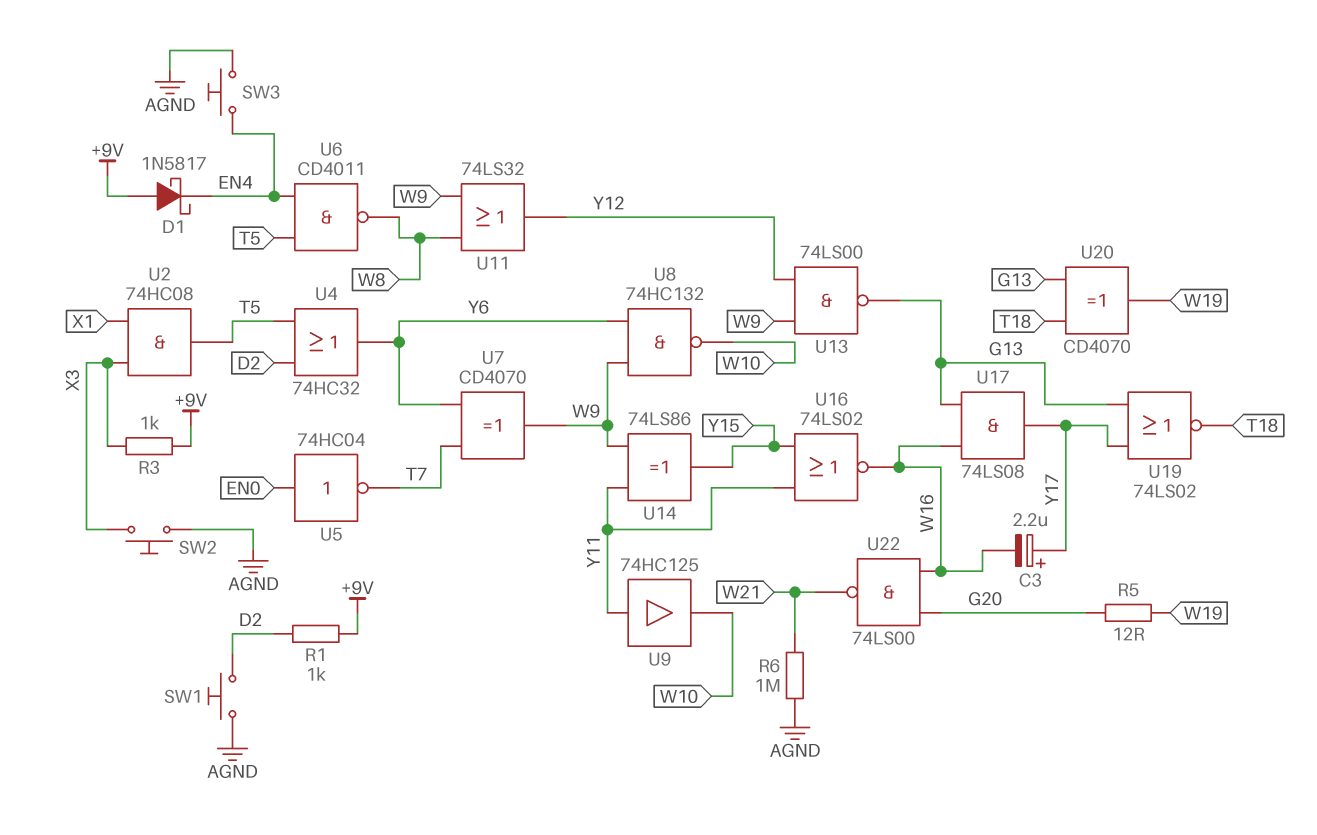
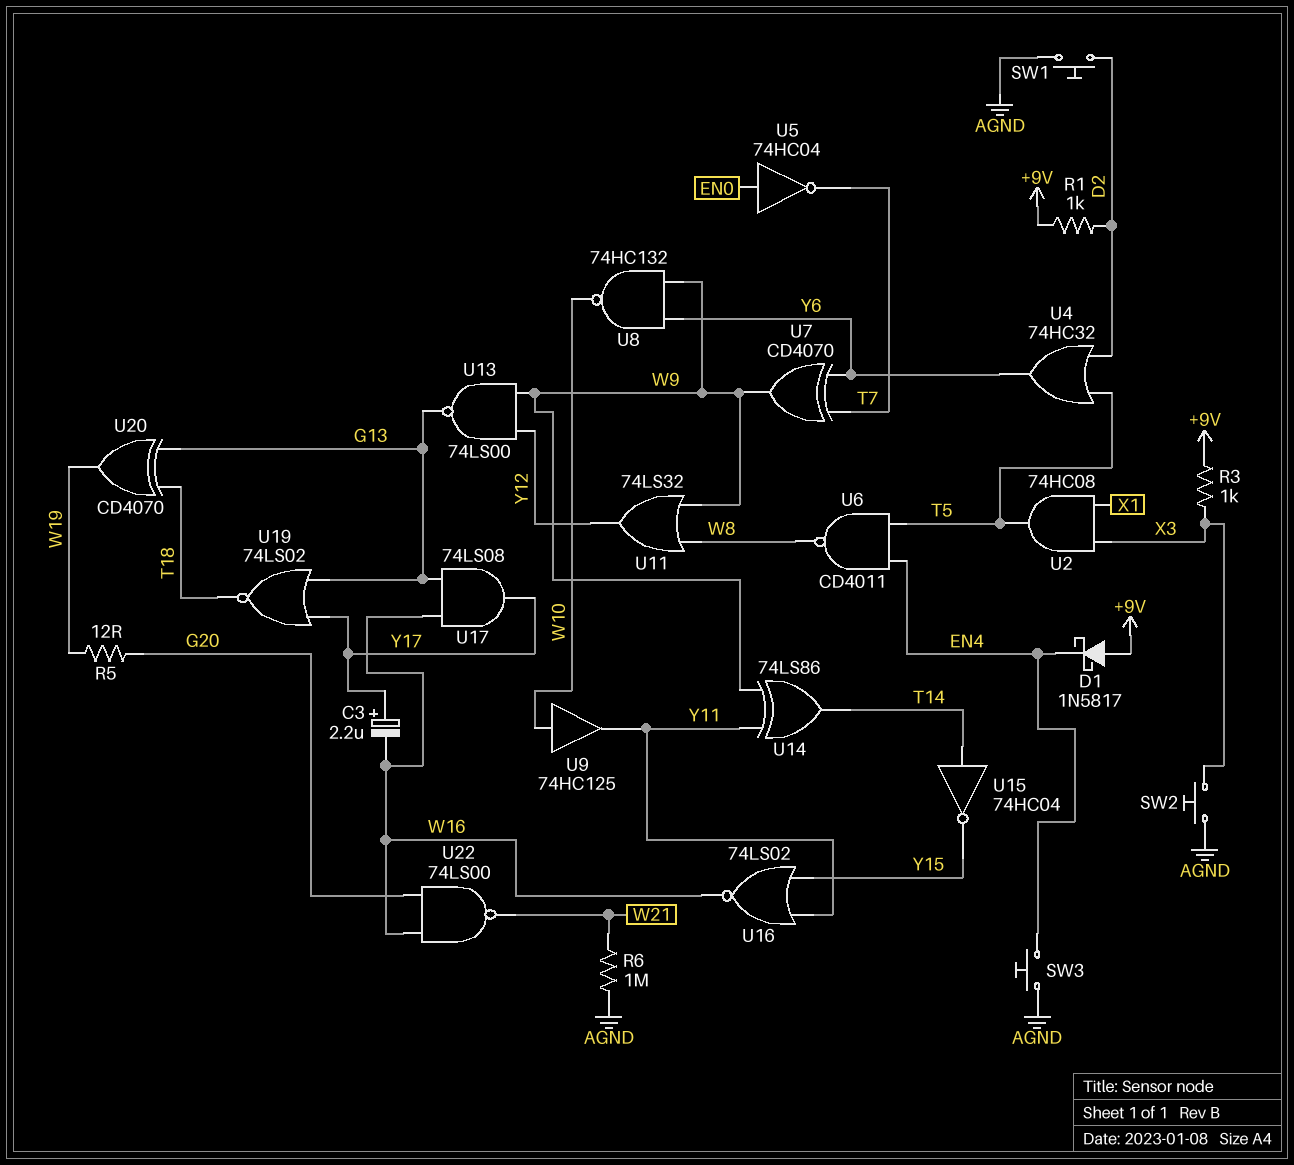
U9: buffer 74HC125 (in Y11, out W10) -> buffer 74HC125 (in W10, out Y11)
U14: XOR 74LS86 (in W9, in Y11, out Y15) -> XOR 74LS86 (in W9, in Y11, out T14)
U15: none -> NOT 74HC04 (in T14, out Y15)

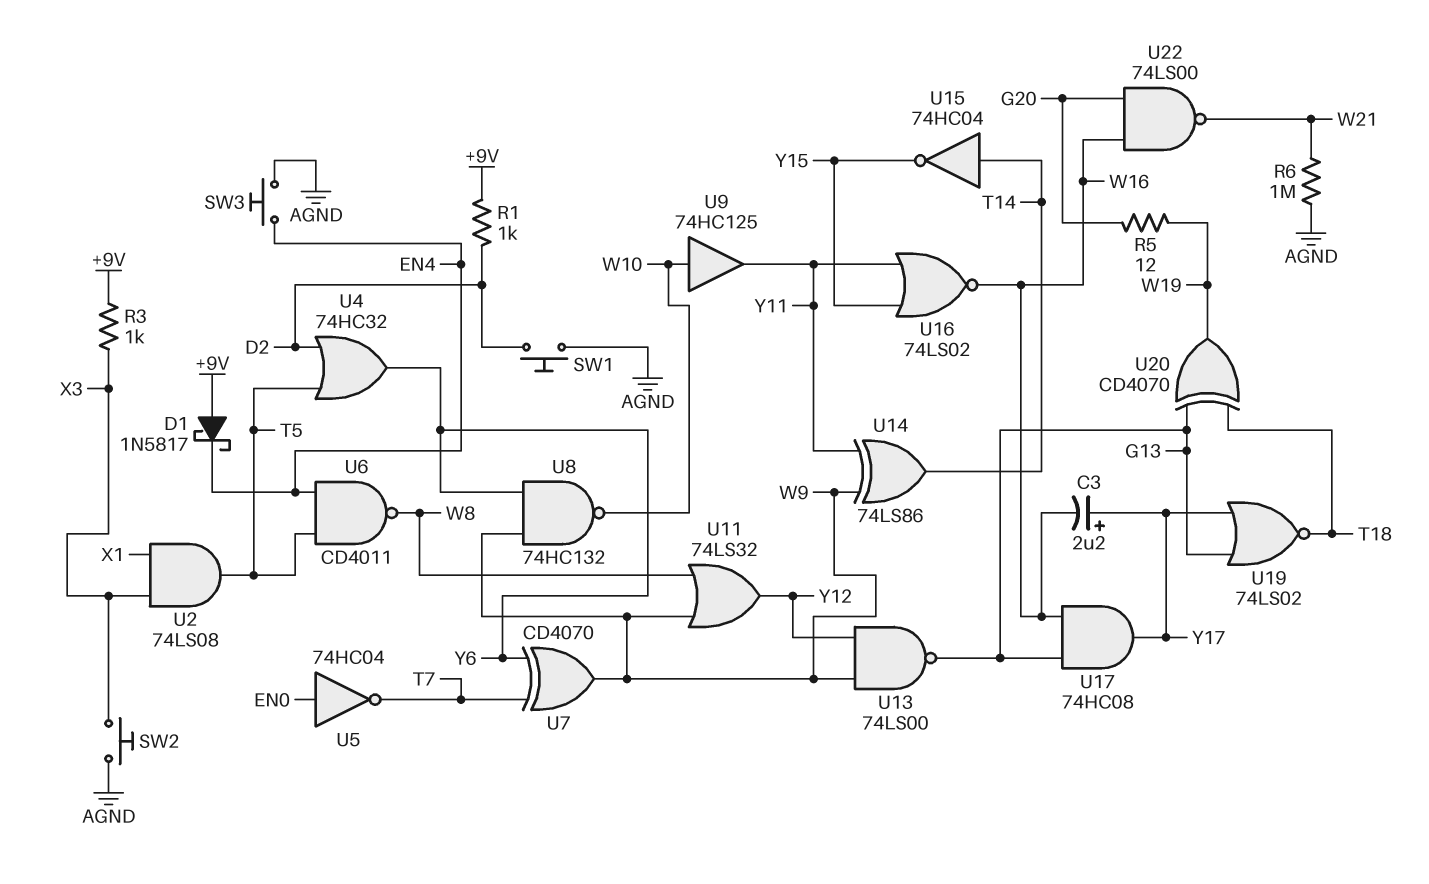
U2: AND 74HC08 (in X1, in X3, out T5) -> AND 74LS08 (in X1, in X3, out T5)
U17: AND 74LS08 (in G13, in W16, out Y17) -> AND 74HC08 (in G13, in W16, out Y17)

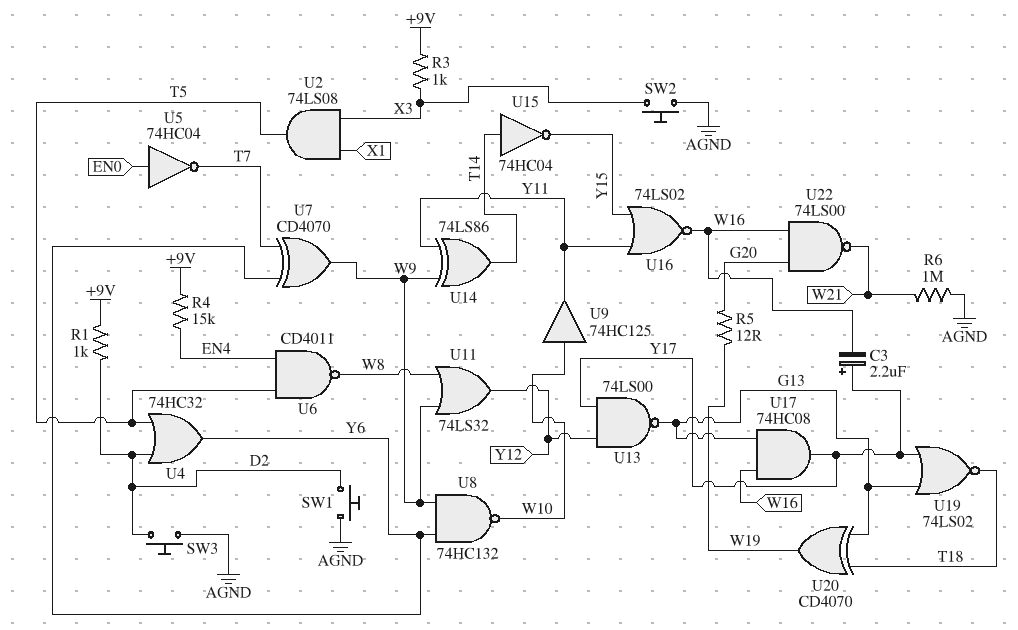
D1: schottky 1N5817 (A +9V, K EN4) -> none
R4: none -> 15k (+9V, EN4)
SW3: button (AGND, EN4) -> button (AGND, D2)
U13: NAND 74LS00 (in W9, in Y12, out G13) -> NAND 74LS00 (in Y12, in Y17, out G13)

